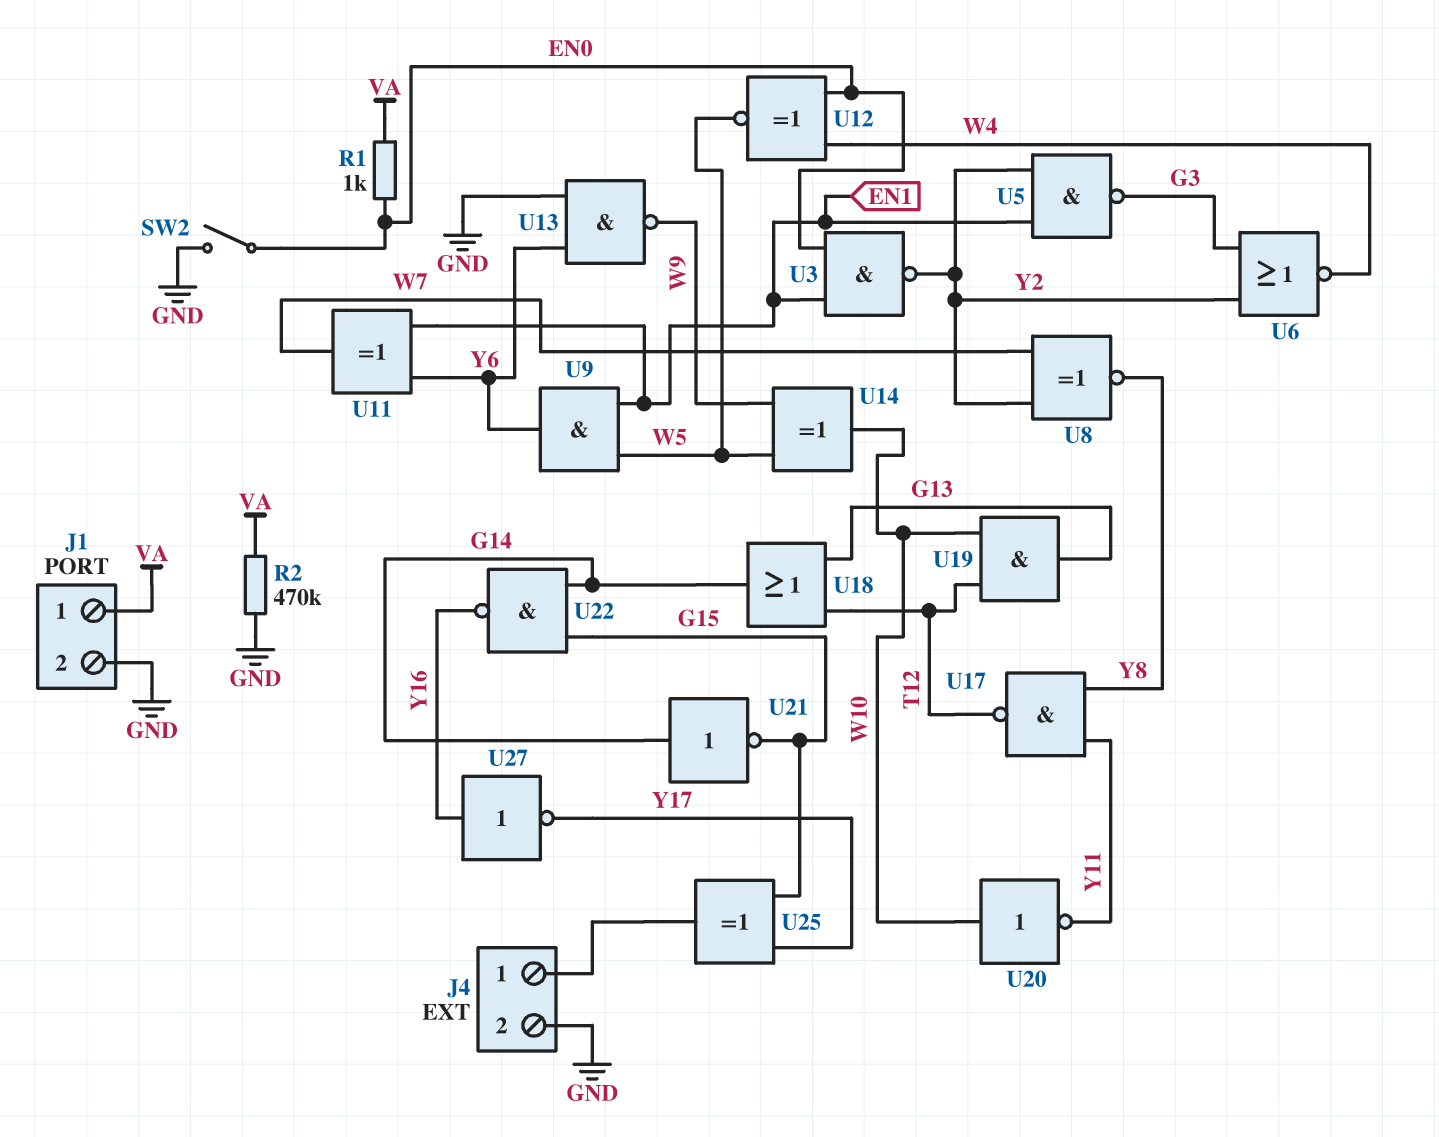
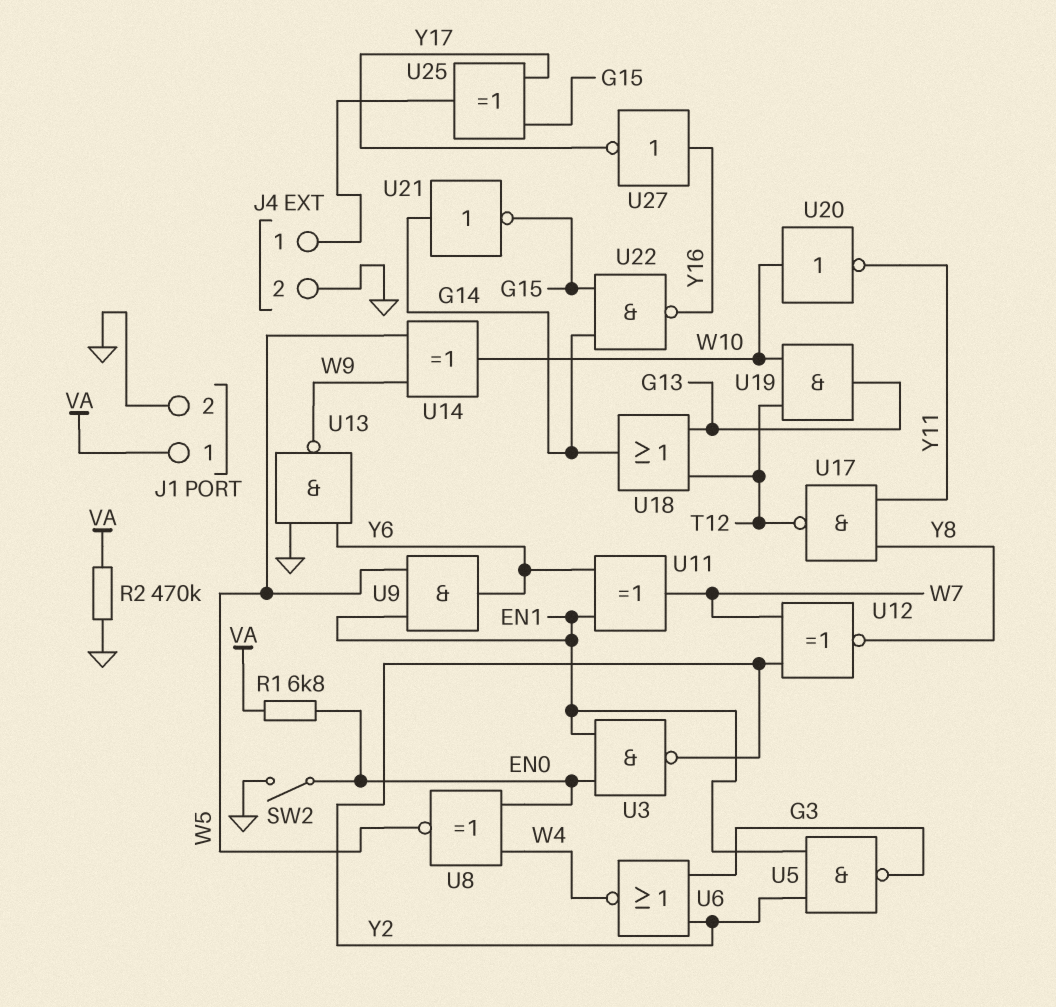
R1: 1k (EN0, VA) -> 6.8k (EN0, VA)
U8: XNOR (in W7, in Y2, out Y8) -> XNOR (in EN0, in W4, out W5)
U12: XNOR (in EN0, in W4, out W5) -> XNOR (in W7, in Y2, out Y8)

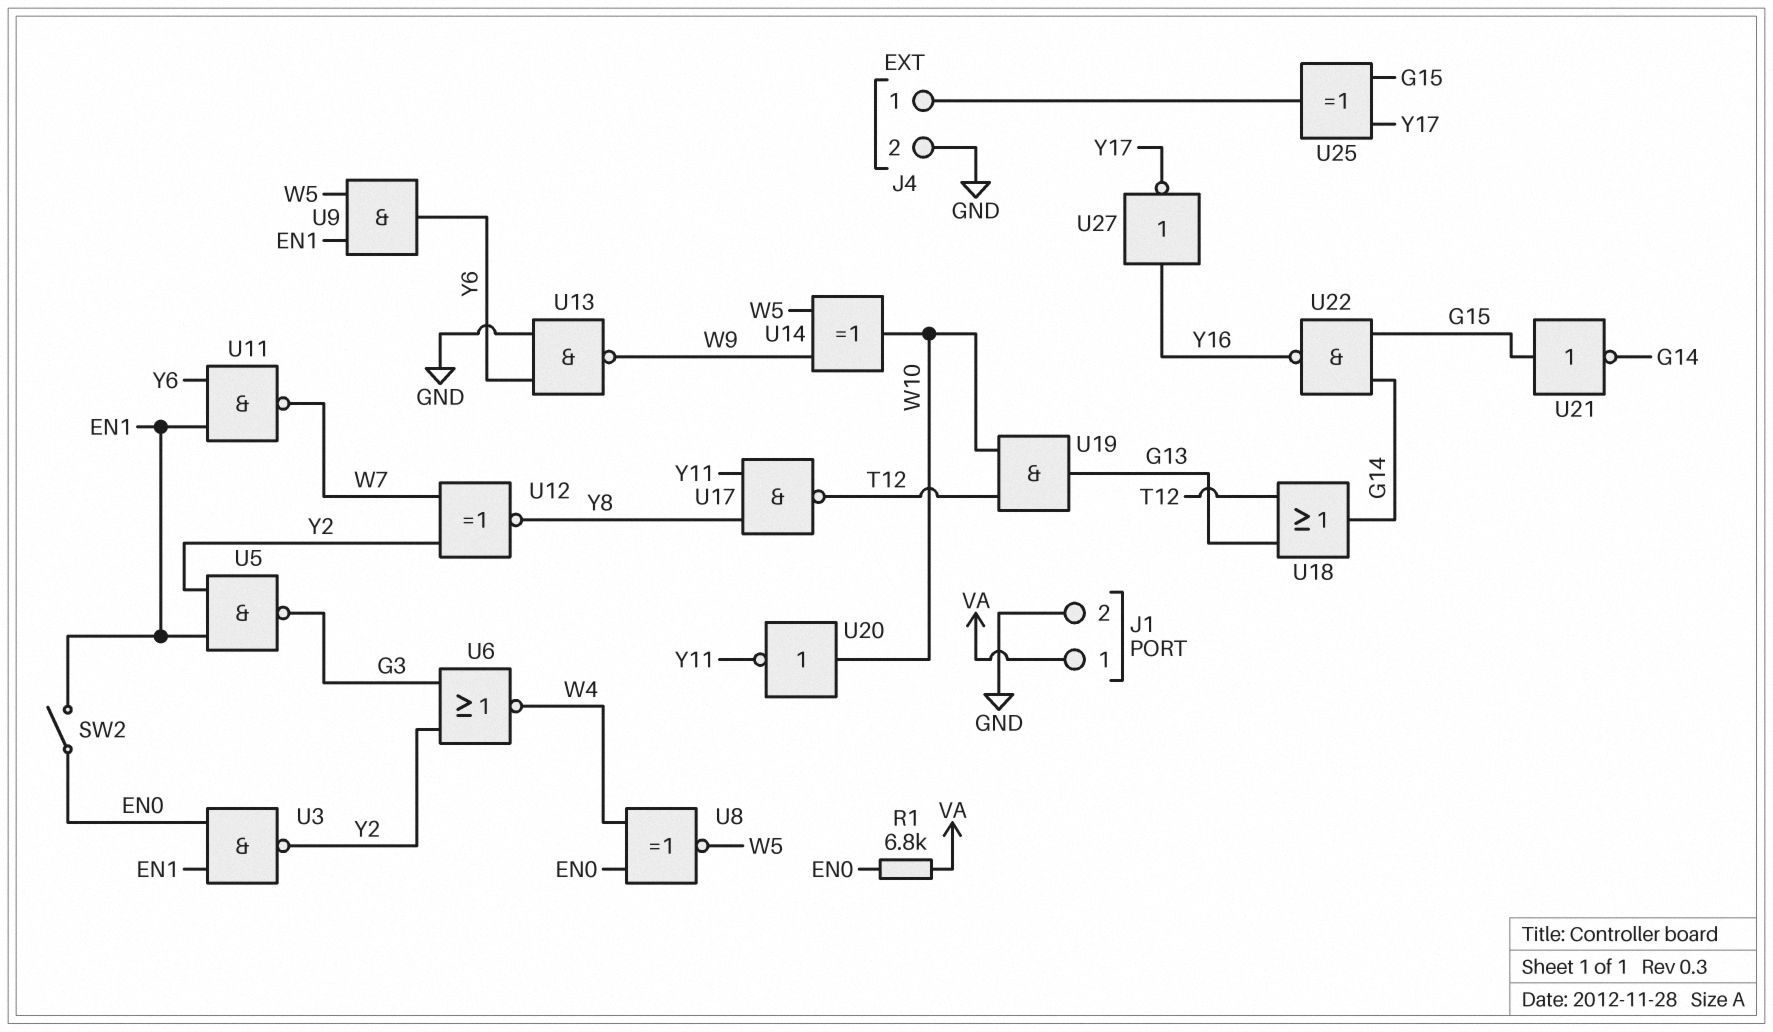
R2: 470k (GND, VA) -> none
SW2: switch (EN0, GND) -> switch (EN0, EN1)
U11: XOR (in EN1, in Y6, out W7) -> NAND (in EN1, in Y6, out W7)
U21: NOT (in G14, out G15) -> NOT (in G15, out G14)

